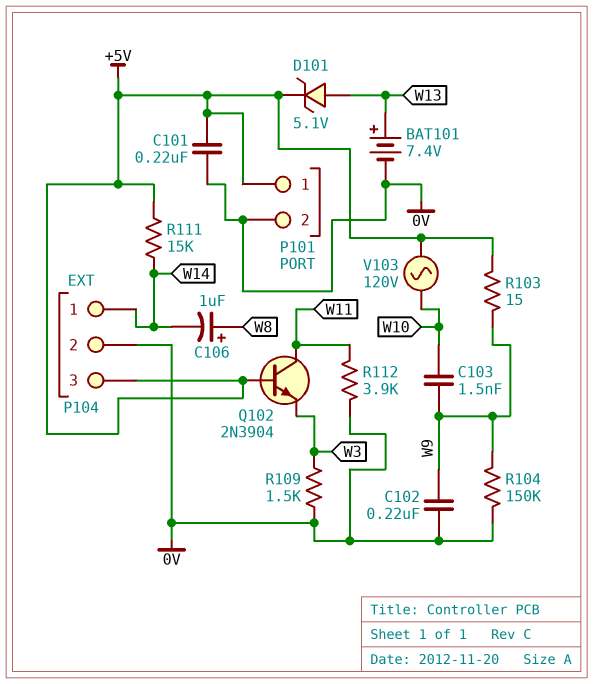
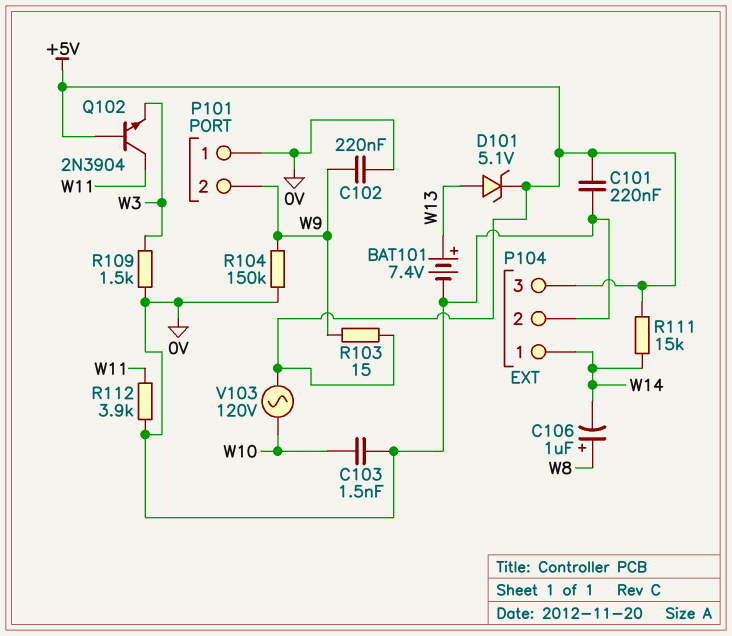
C103: 1.5nF (W9, W10) -> 1.5nF (0V, W10)
P101 pin 1: +5V -> 0V
P101 pin 2: 0V -> W9

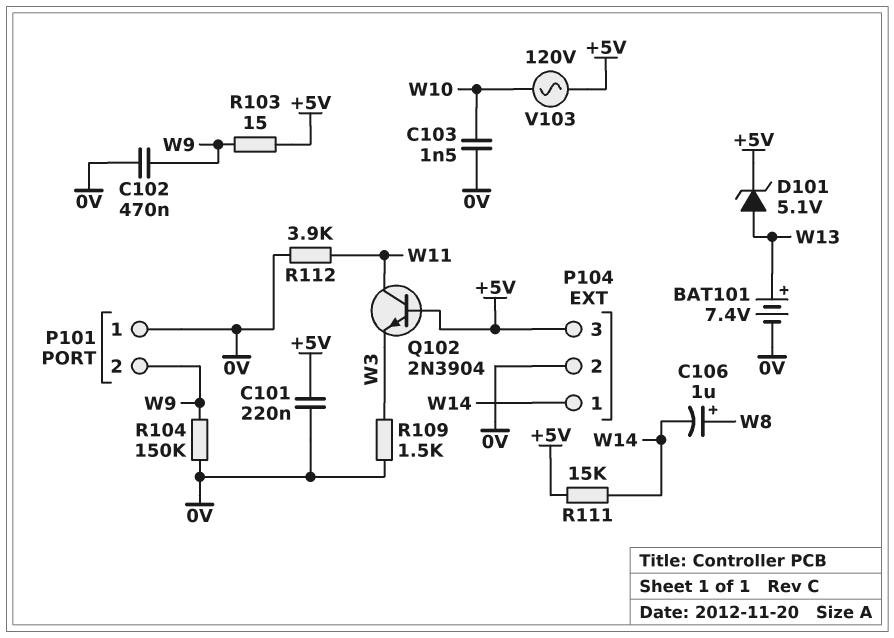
C102: 220nF (0V, W9) -> 470nF (0V, W9)

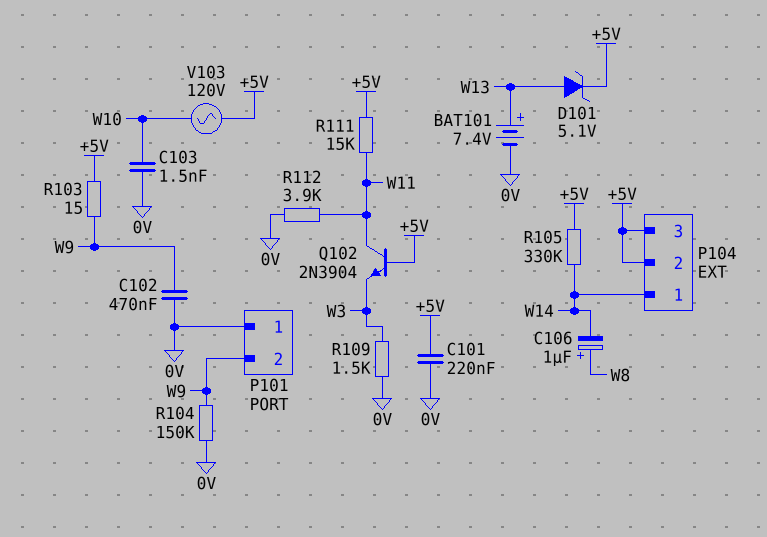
P104 pin 2: 0V -> +5V
R105: none -> 330k (+5V, W14)
R111: 15k (+5V, W14) -> 15k (+5V, W11)

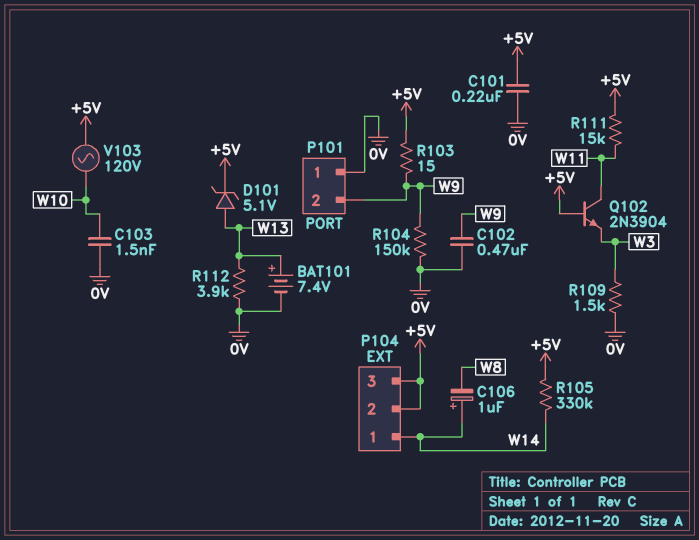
C106: 1uF (plus W8, minus W14) -> 1uF (plus W14, minus W8)
R112: 3.9k (0V, W11) -> 3.9k (0V, W13)

